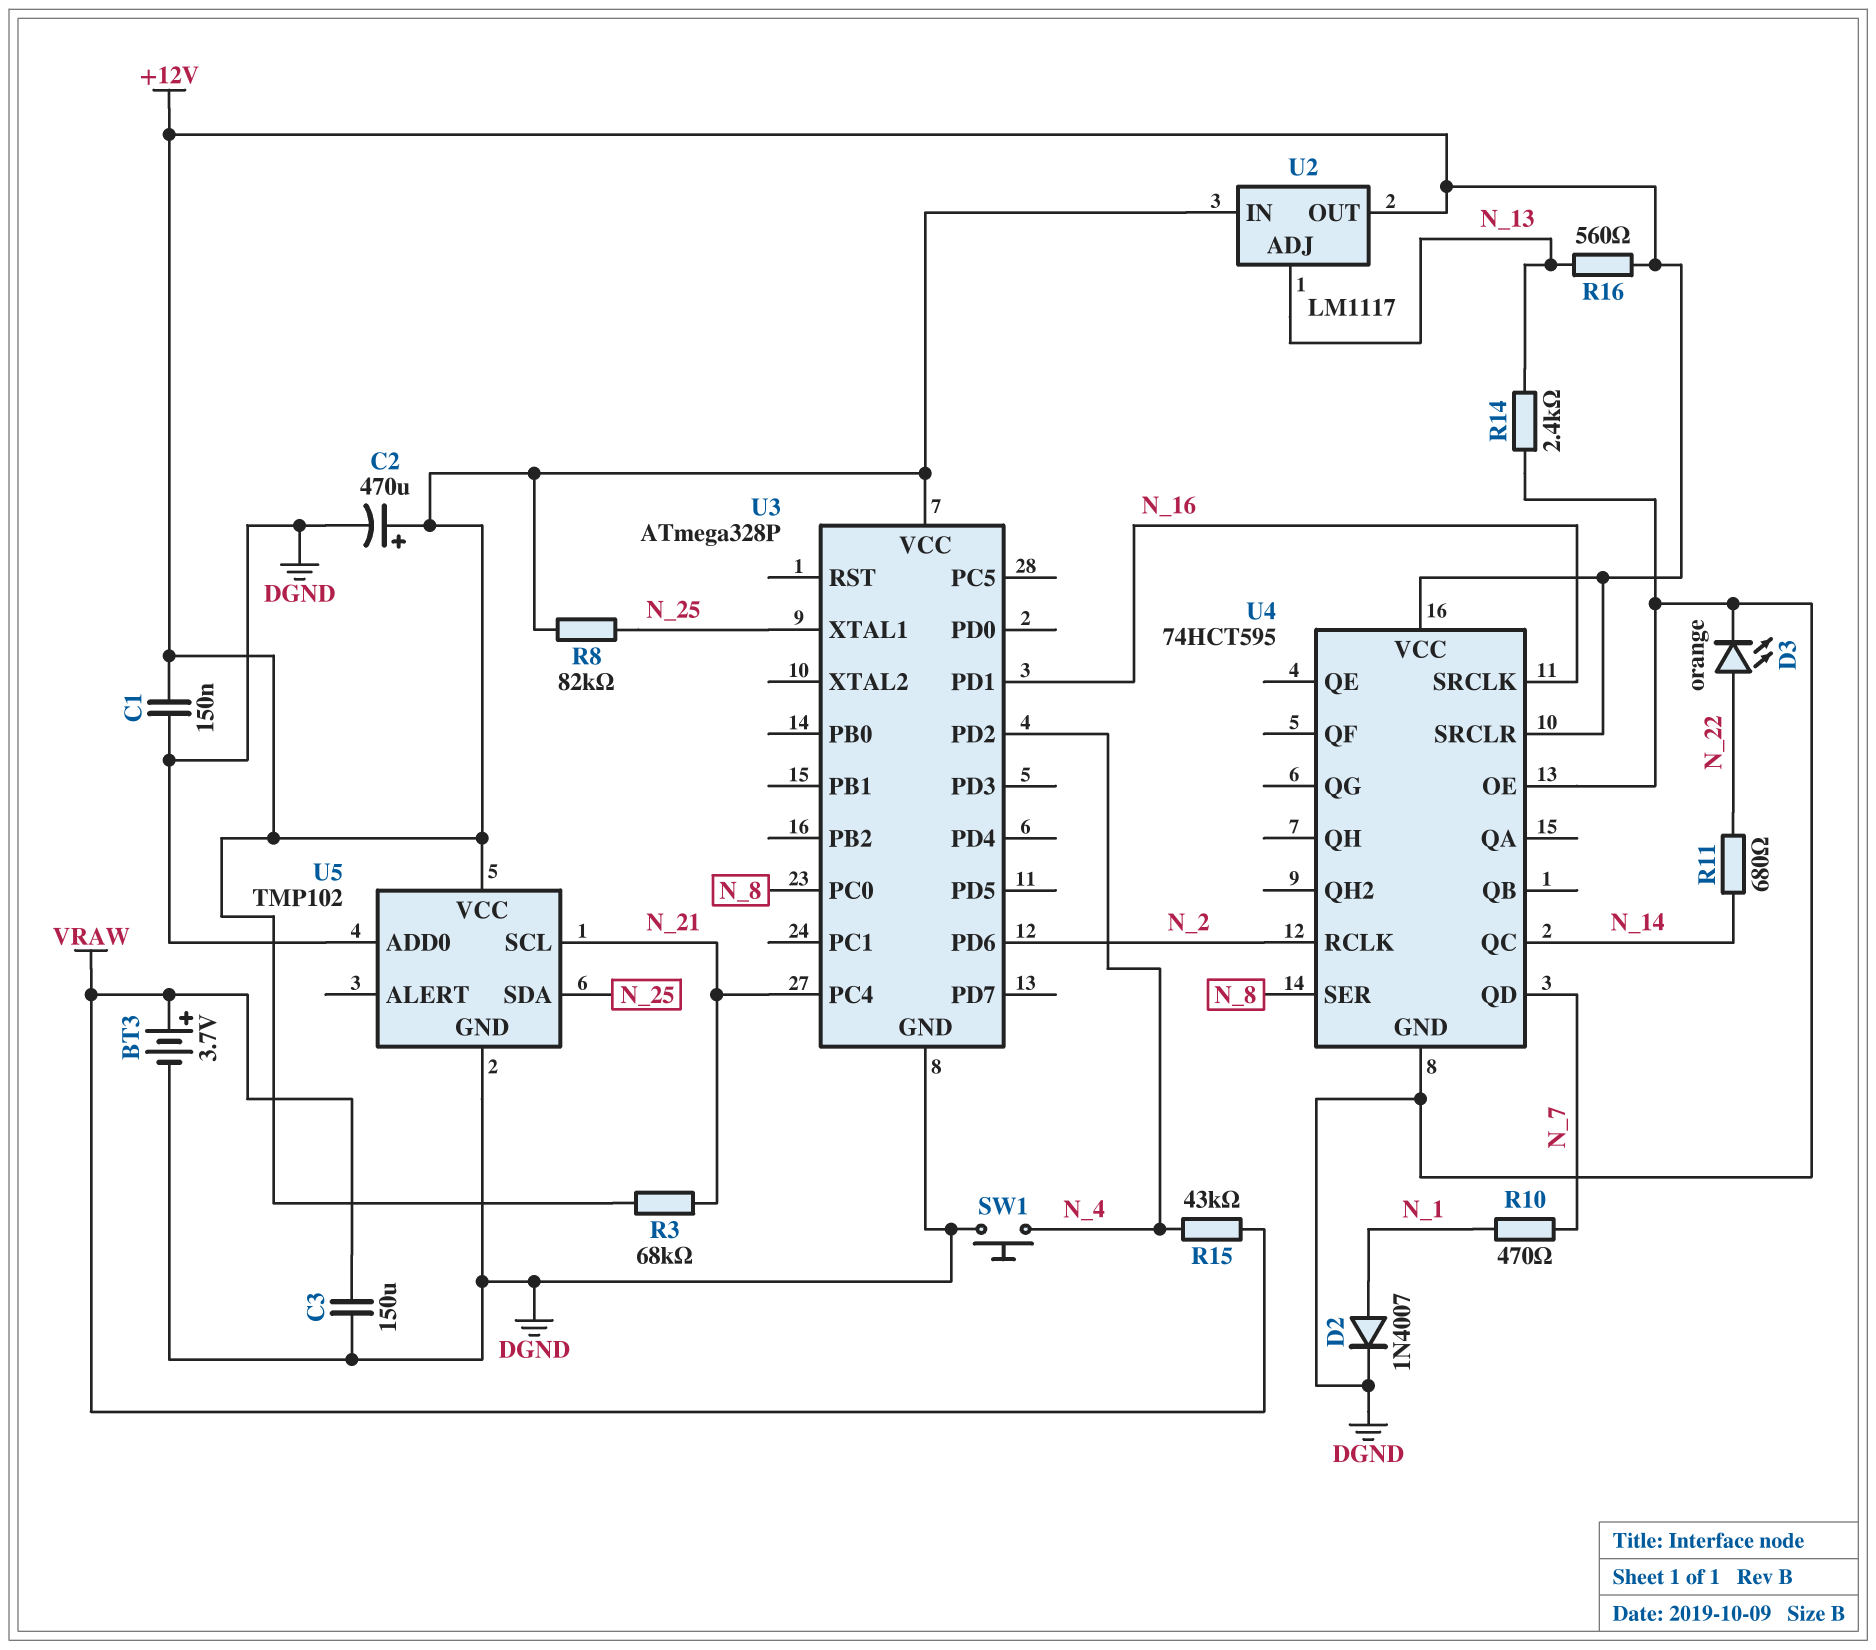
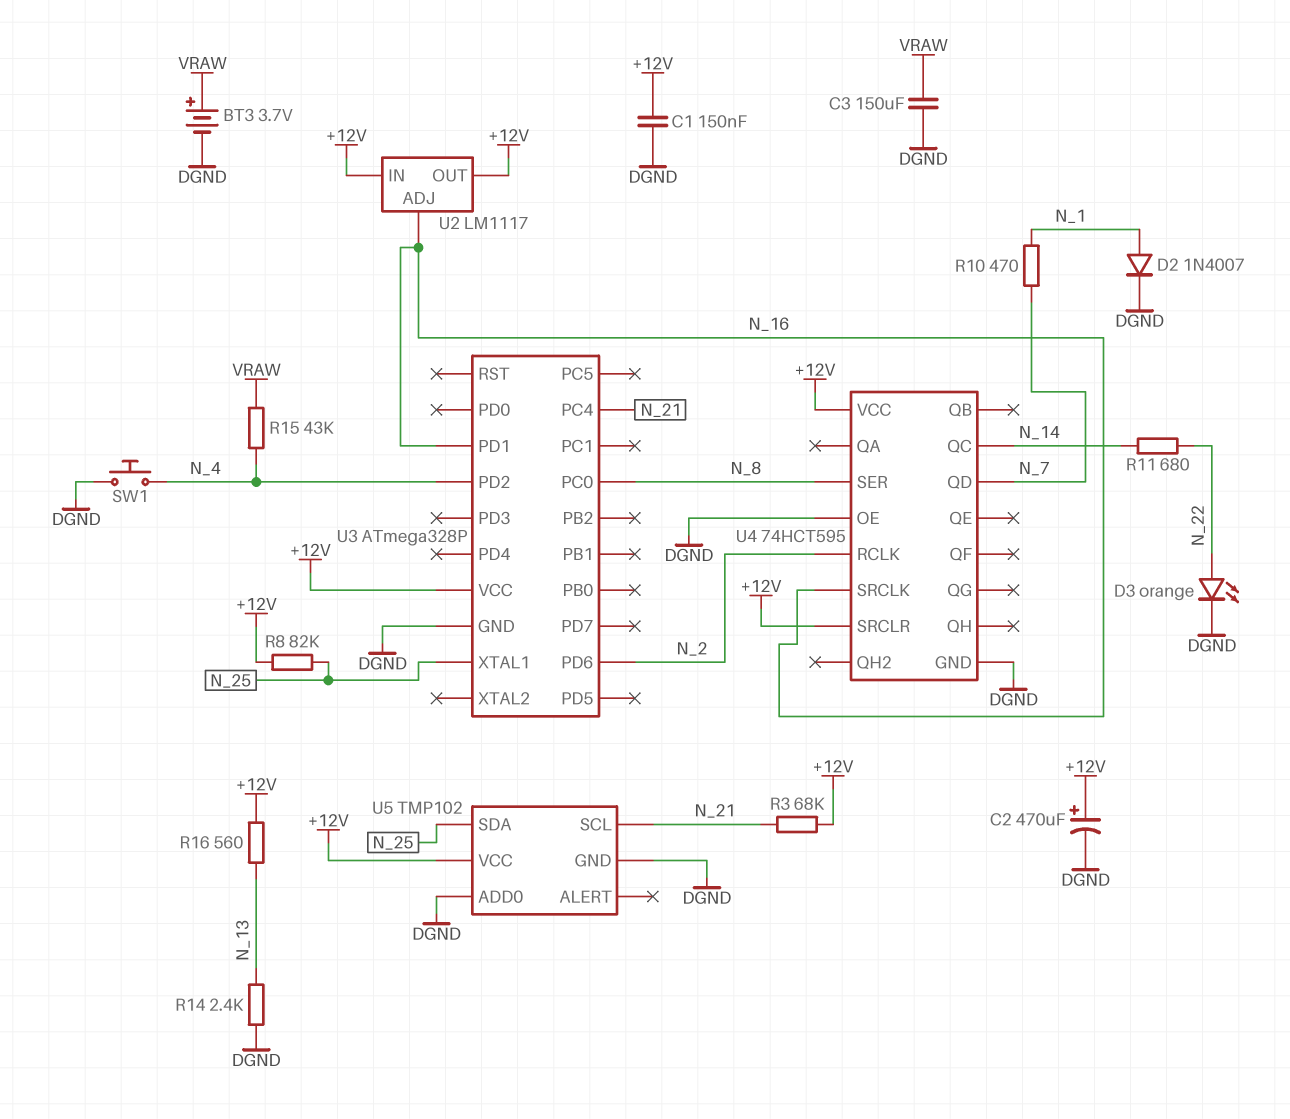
U2 pin ADJ: N_13 -> N_16

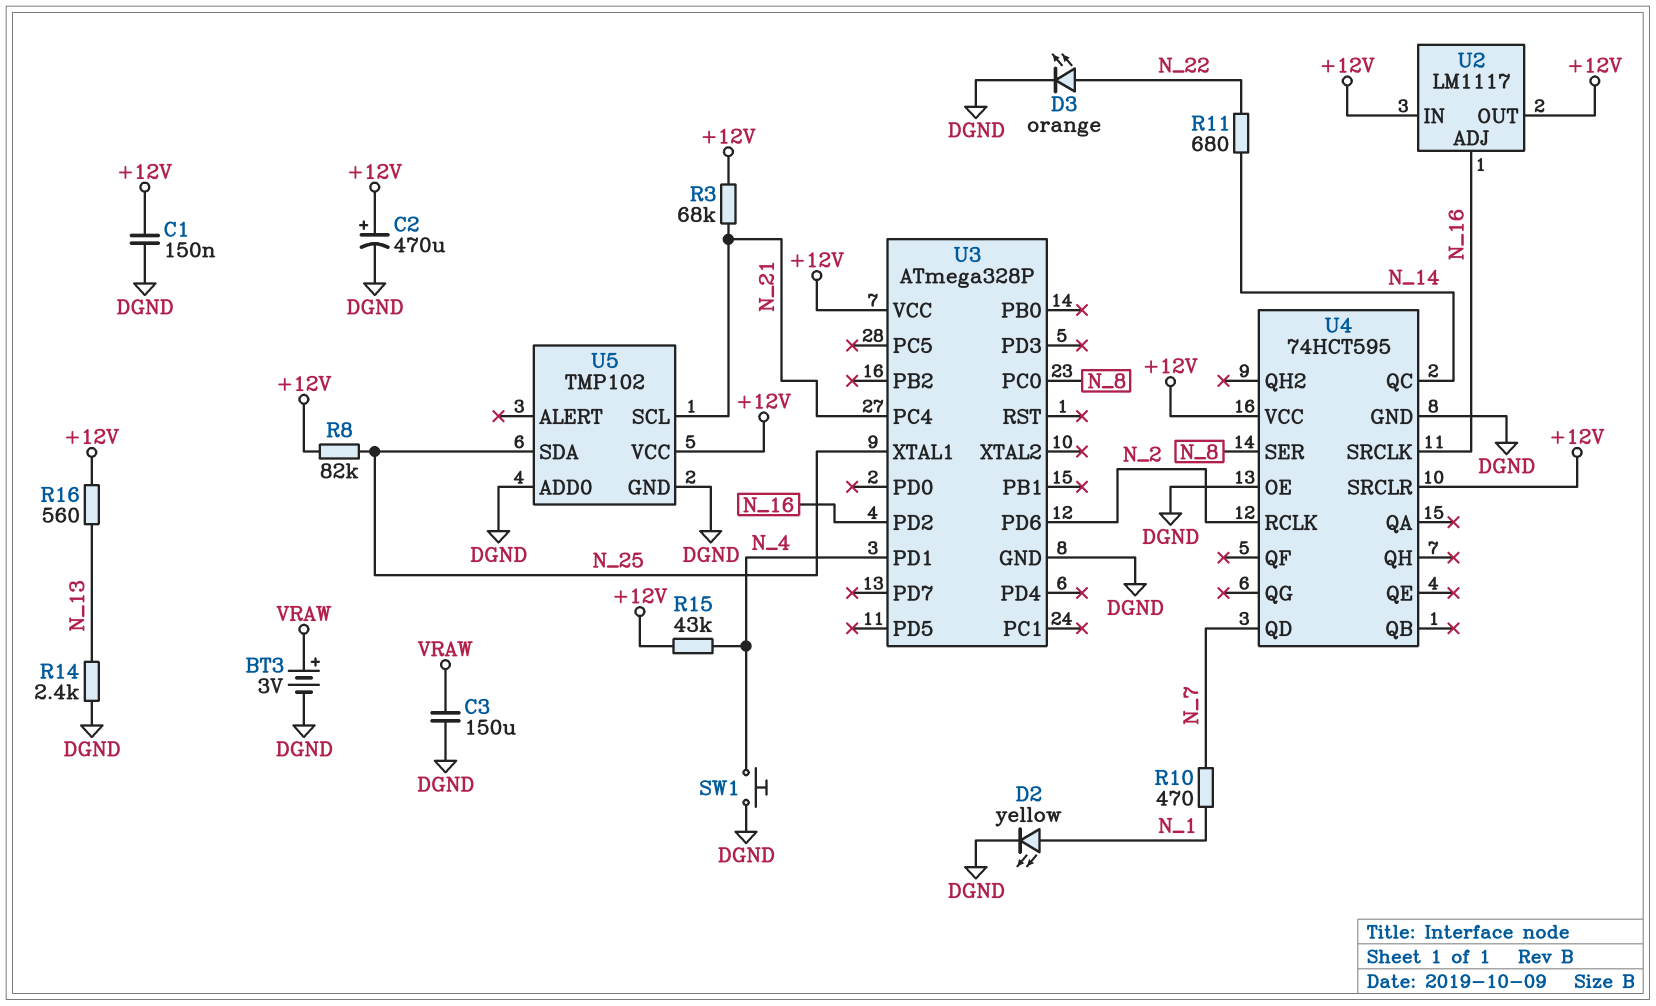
BT3: 3.7V (plus VRAW, minus DGND) -> 3V (plus VRAW, minus DGND)
D2: diode 1N4007 (A N_1, K DGND) -> LED yellow (A N_1, K DGND)
R15: 43k (N_4, VRAW) -> 43k (+12V, N_4)
U3 pin PD1: N_16 -> N_4
U3 pin PD2: N_4 -> N_16

